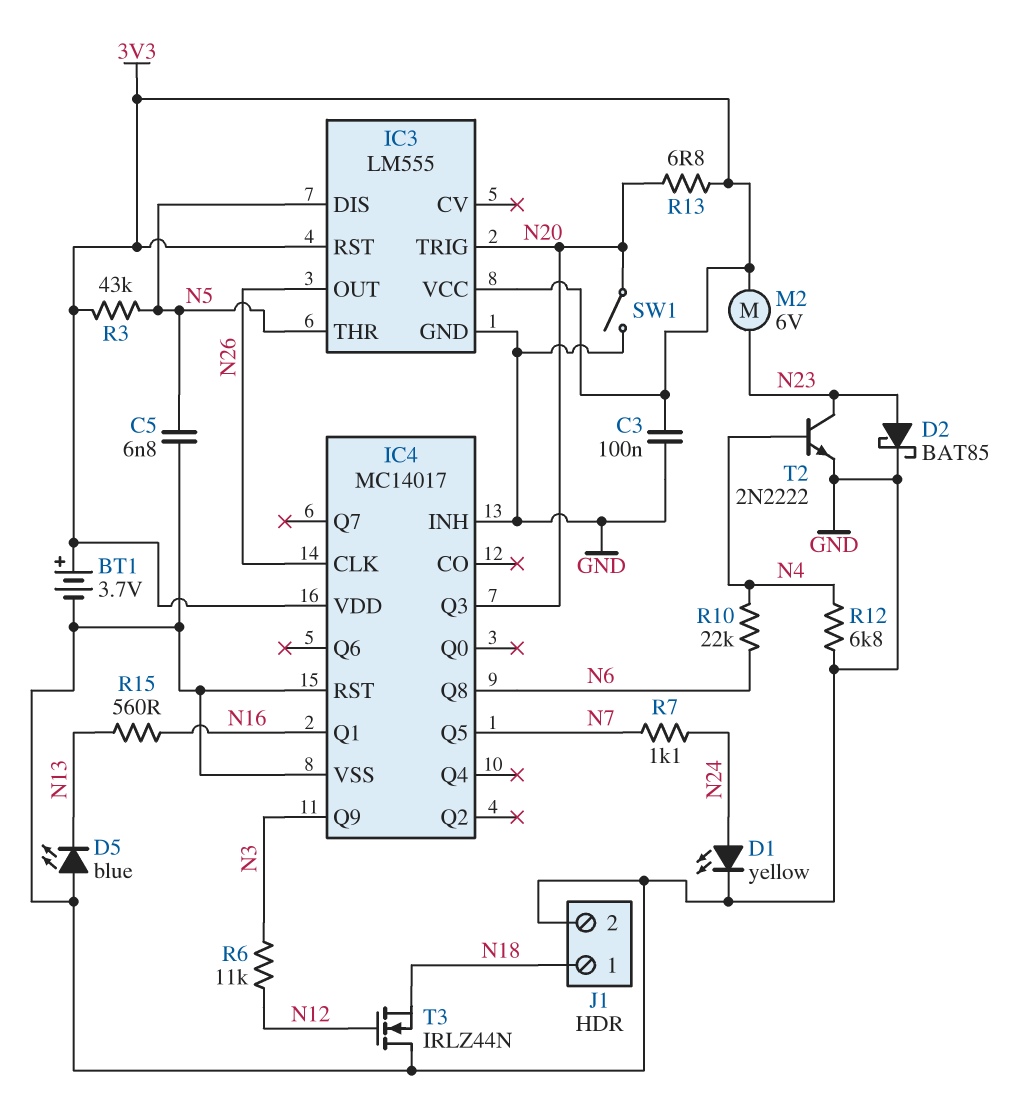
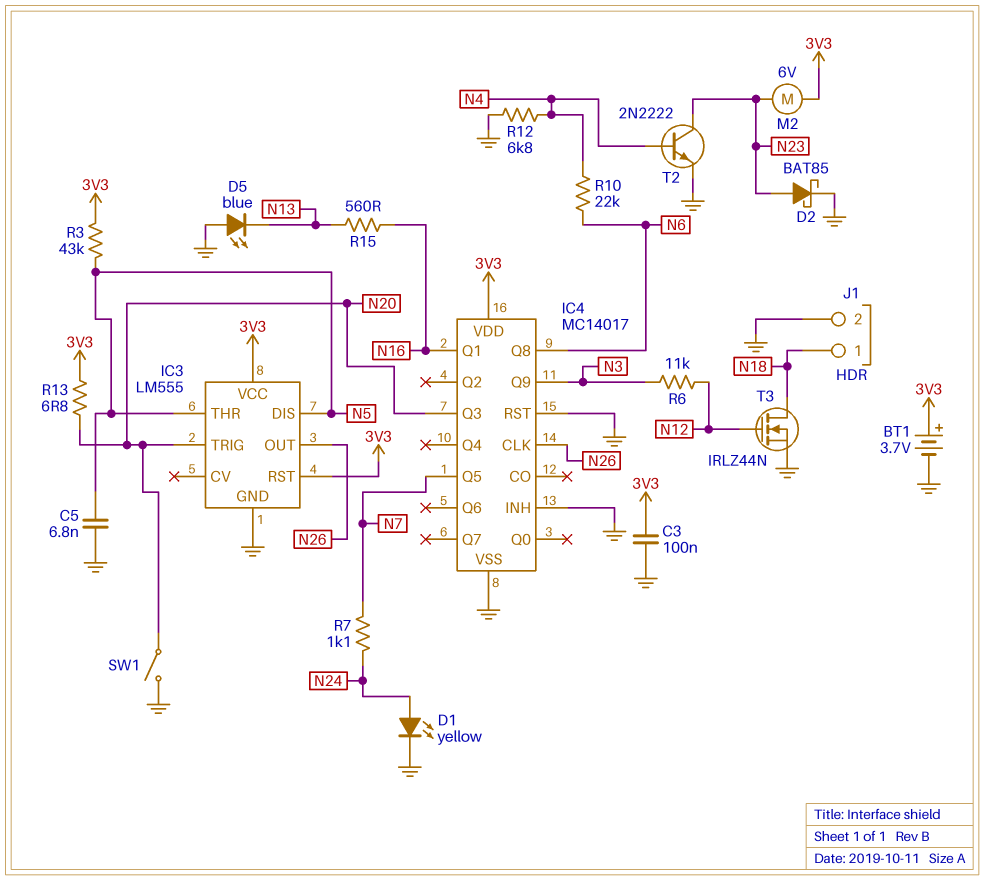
T3: NMOS IRLZ44N (G N12, D GND, S N18) -> NMOS IRLZ44N (G N12, D N18, S GND)

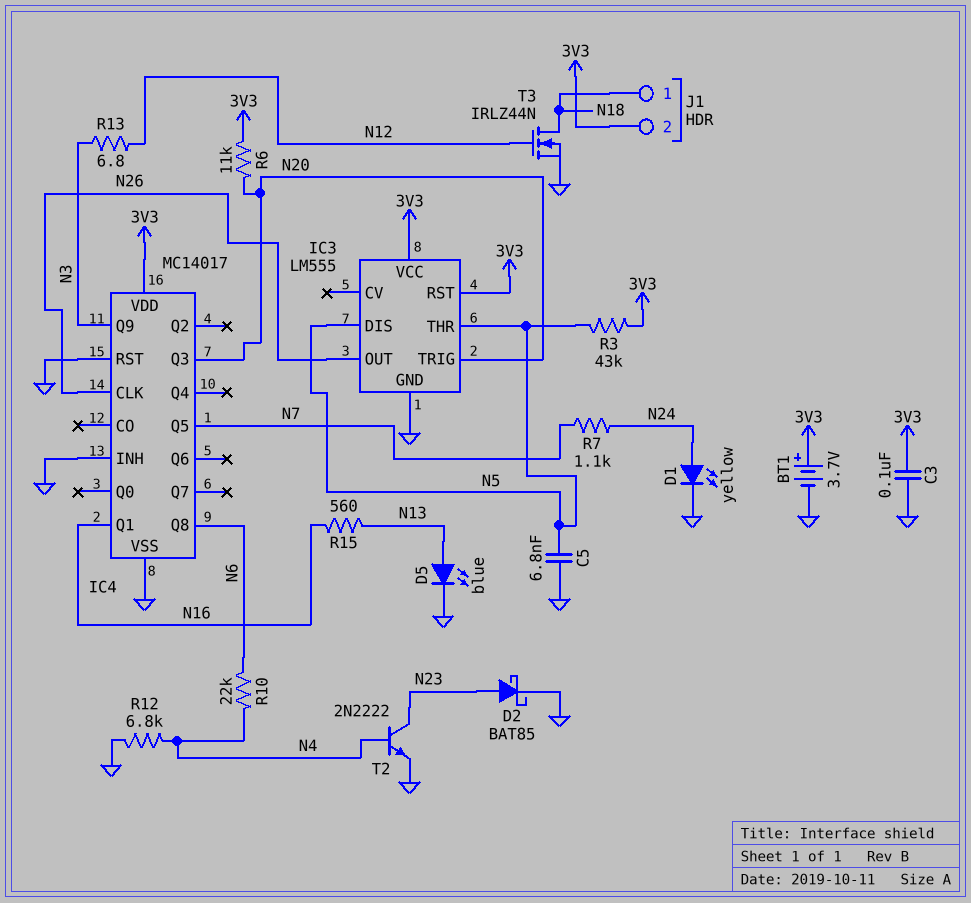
D5: LED blue (A GND, K N13) -> LED blue (A N13, K GND)
J1 pin 2: GND -> 3V3
M2: motor 6V (3V3, N23) -> none
R6: 11k (N3, N12) -> 11k (3V3, N20)
R13: 6.8 (3V3, N20) -> 6.8 (N3, N12)
SW1: switch (GND, N20) -> none

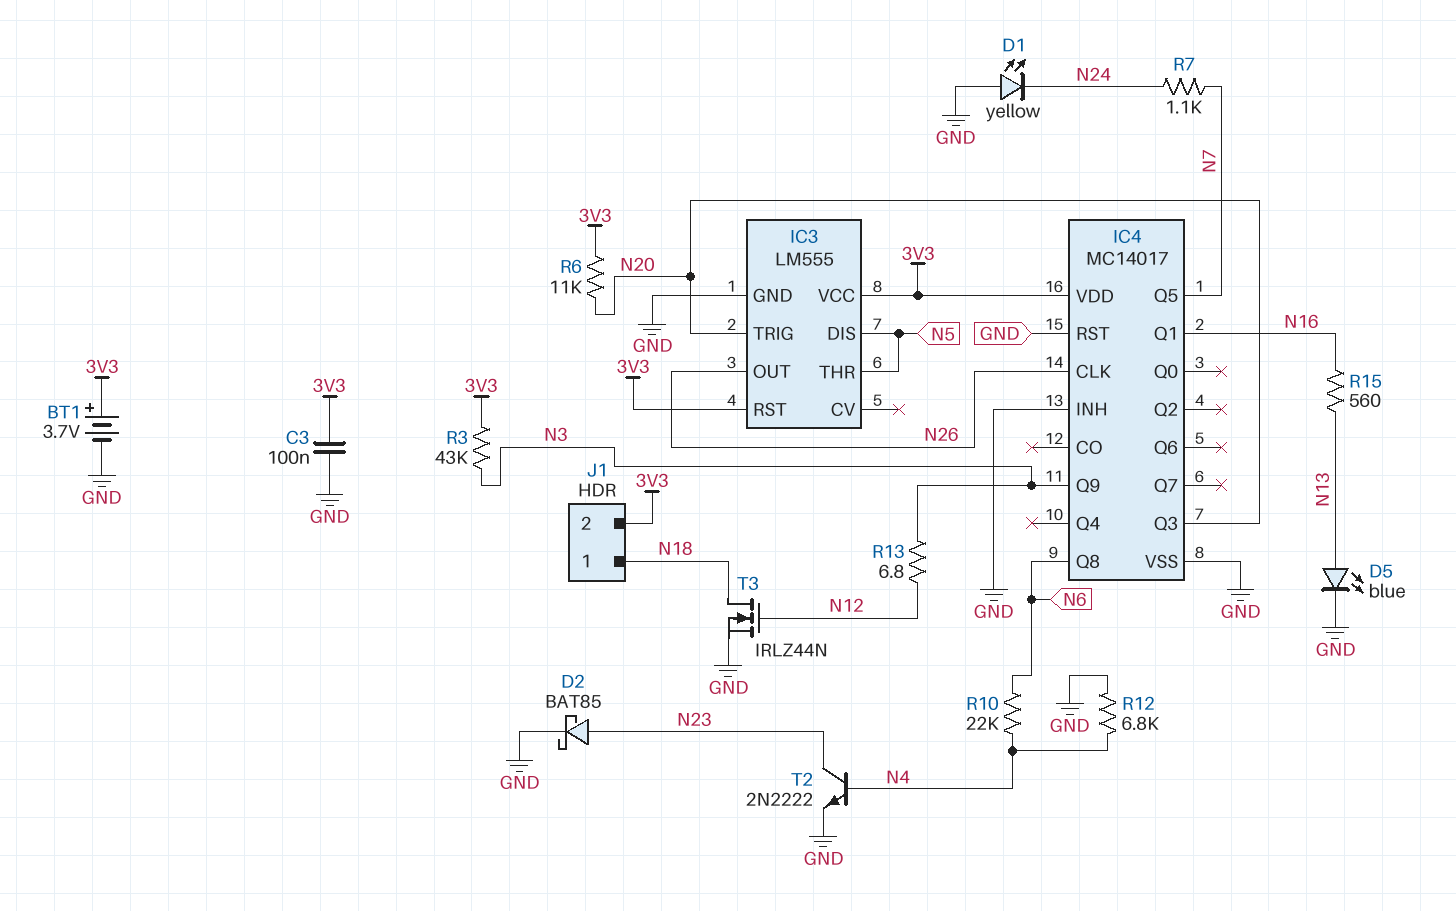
C5: 6.8nF (GND, N5) -> none
D1: LED yellow (A N24, K GND) -> LED yellow (A GND, K N24)
R3: 43k (3V3, N5) -> 43k (3V3, N3)

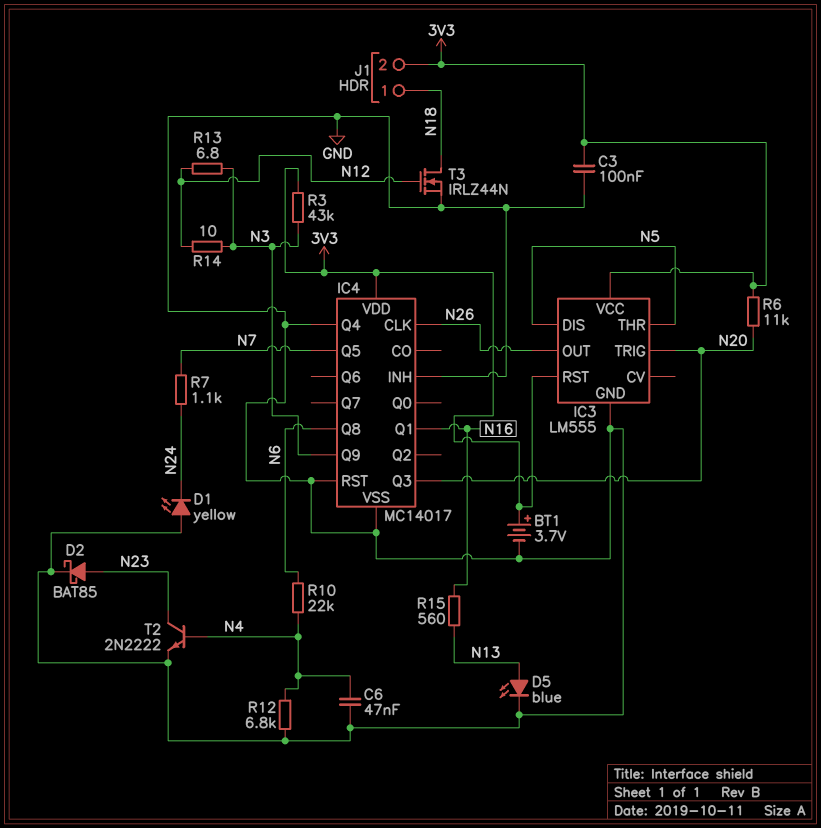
C6: none -> 47nF (GND, N4)
IC4 pin Q4: none -> GND
R14: none -> 10 (N3, N12)

